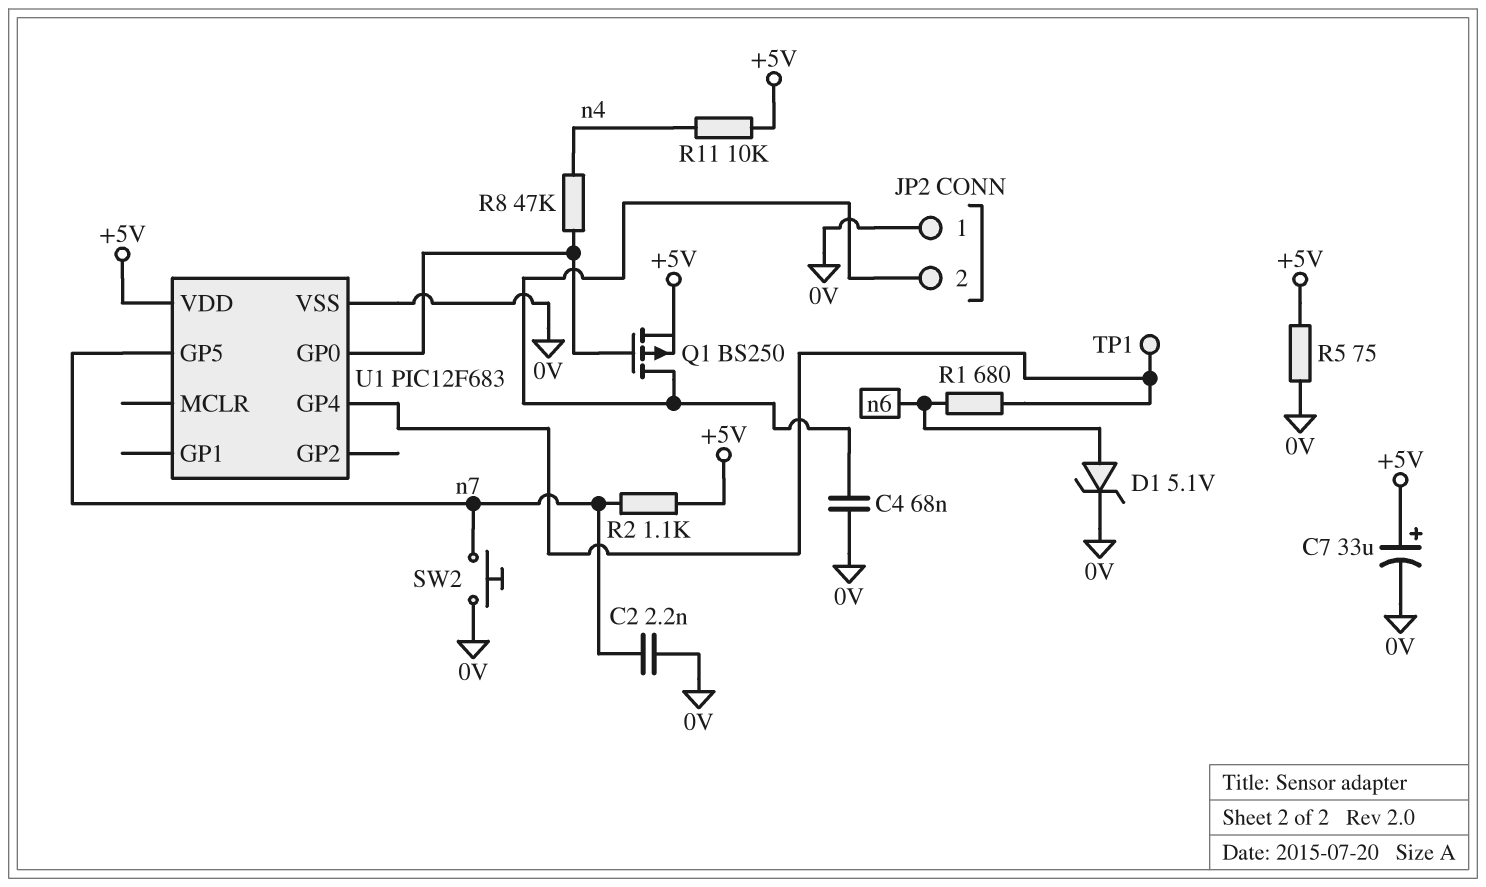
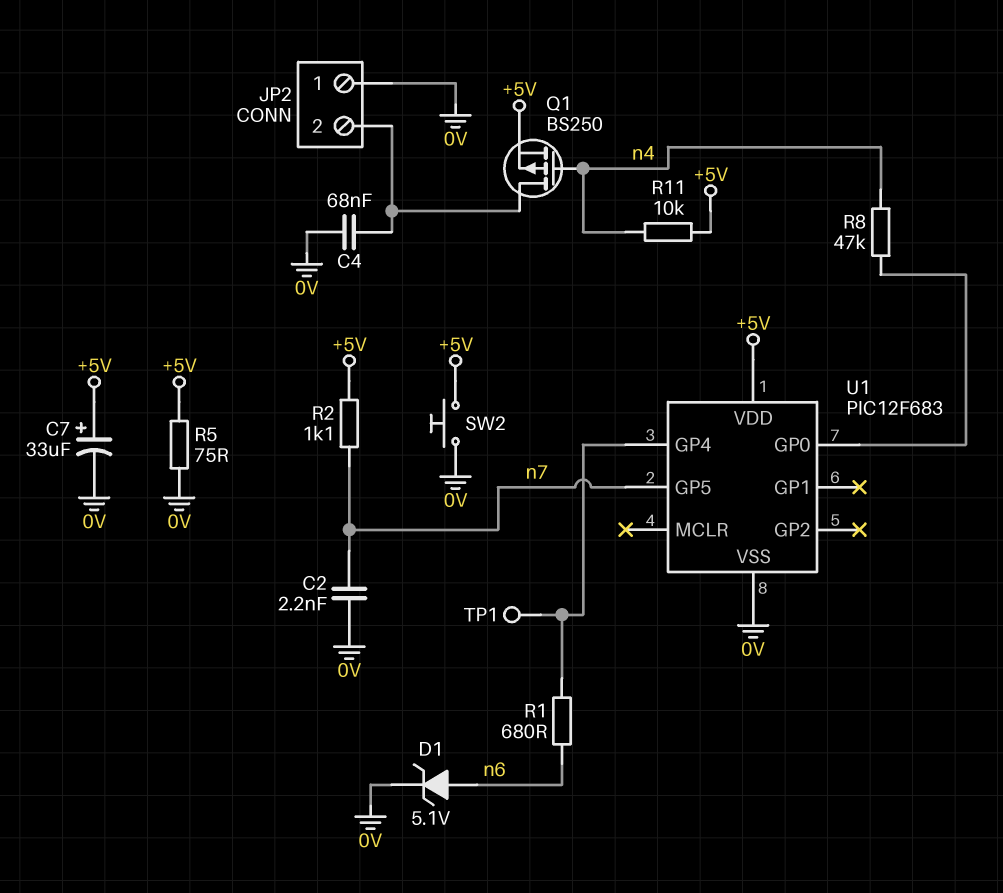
Q1: PMOS BS250 (G U1/GP0, D JP2/2, S +5V) -> PMOS BS250 (G n4, D JP2/2, S +5V)
SW2: button (0V, n7) -> button (+5V, 0V)

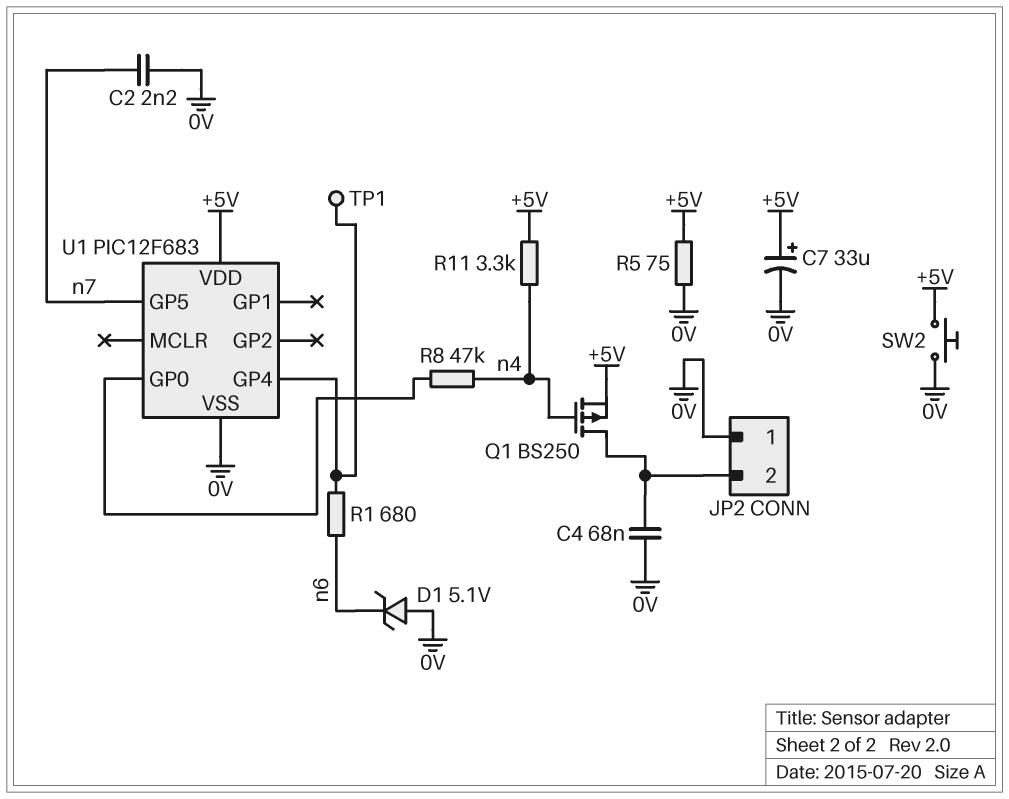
D1: zener 5.1V (A n6, K 0V) -> zener 5.1V (A 0V, K n6)
R2: 1.1k (+5V, n7) -> none
R11: 10k (+5V, n4) -> 3.3k (+5V, n4)

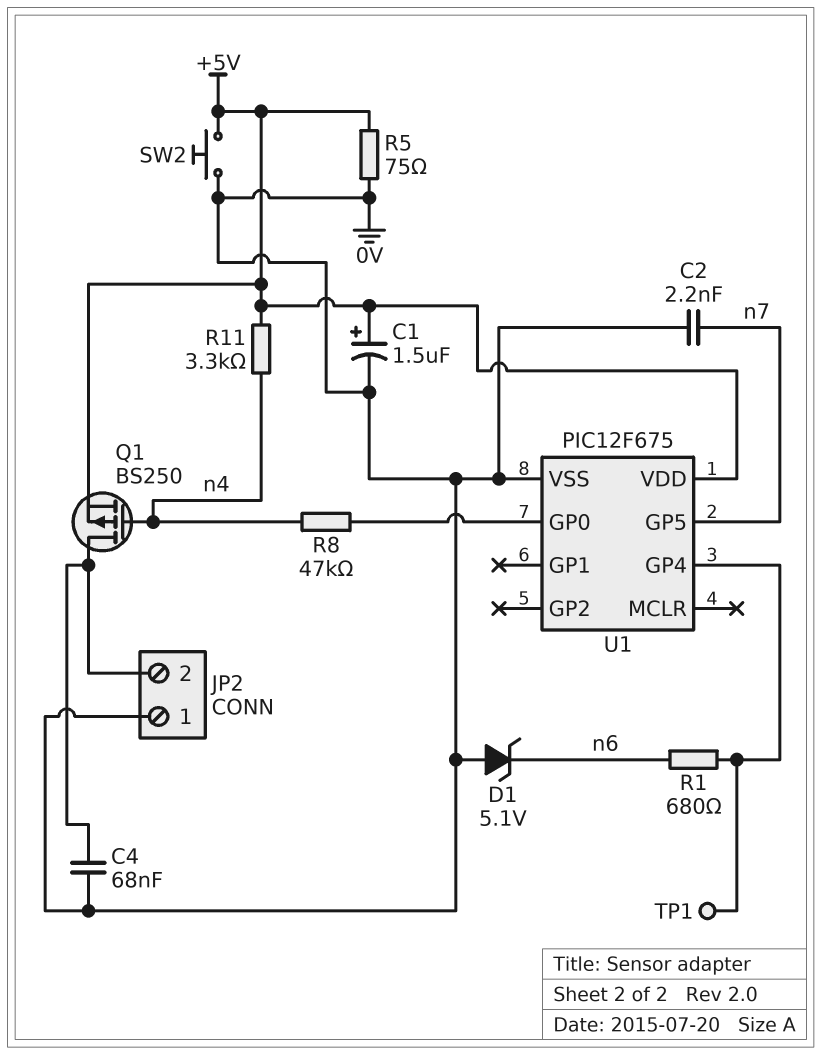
C1: none -> 1.5uF (plus +5V, minus 0V)
C7: 33uF (plus +5V, minus 0V) -> none
U1: PIC12F683 -> PIC12F675

